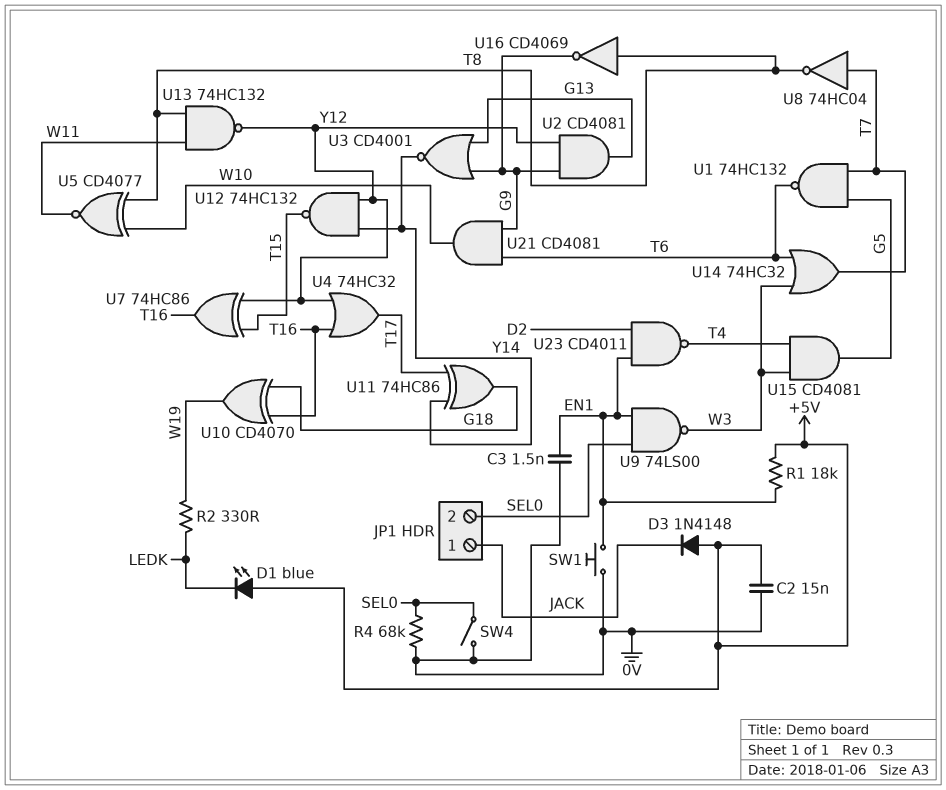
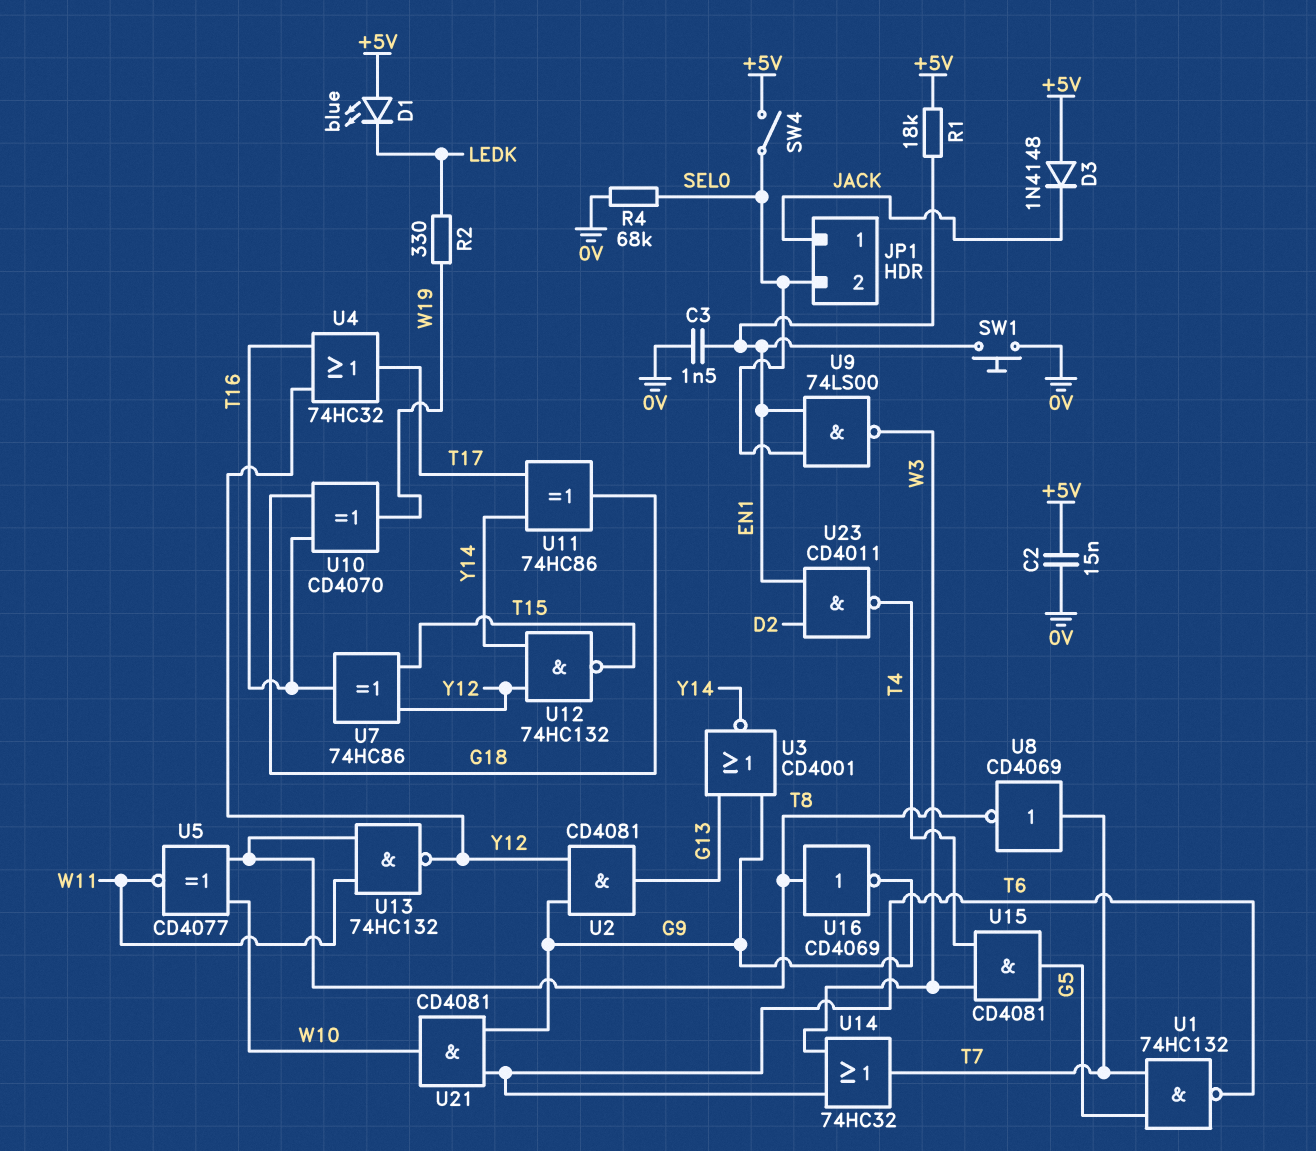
SW4: switch (0V, SEL0) -> switch (+5V, SEL0)
U8: NOT 74HC04 (in T7, out T8) -> NOT CD4069 (in T7, out T8)

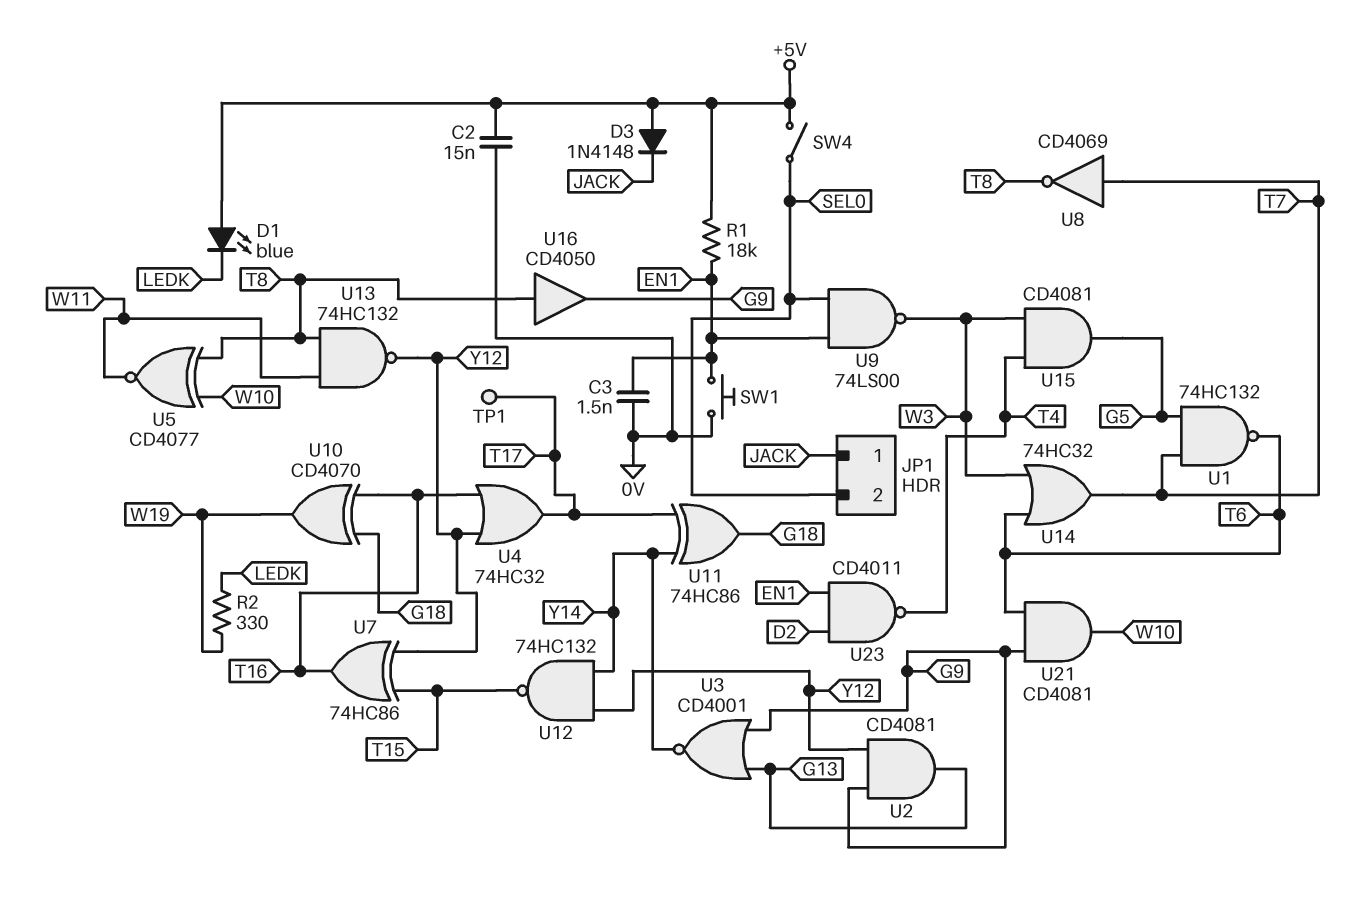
R4: 68k (0V, SEL0) -> none
TP1: none -> test point (T17)
U16: NOT CD4069 (in T8, out G9) -> buffer CD4050 (in T8, out G9)

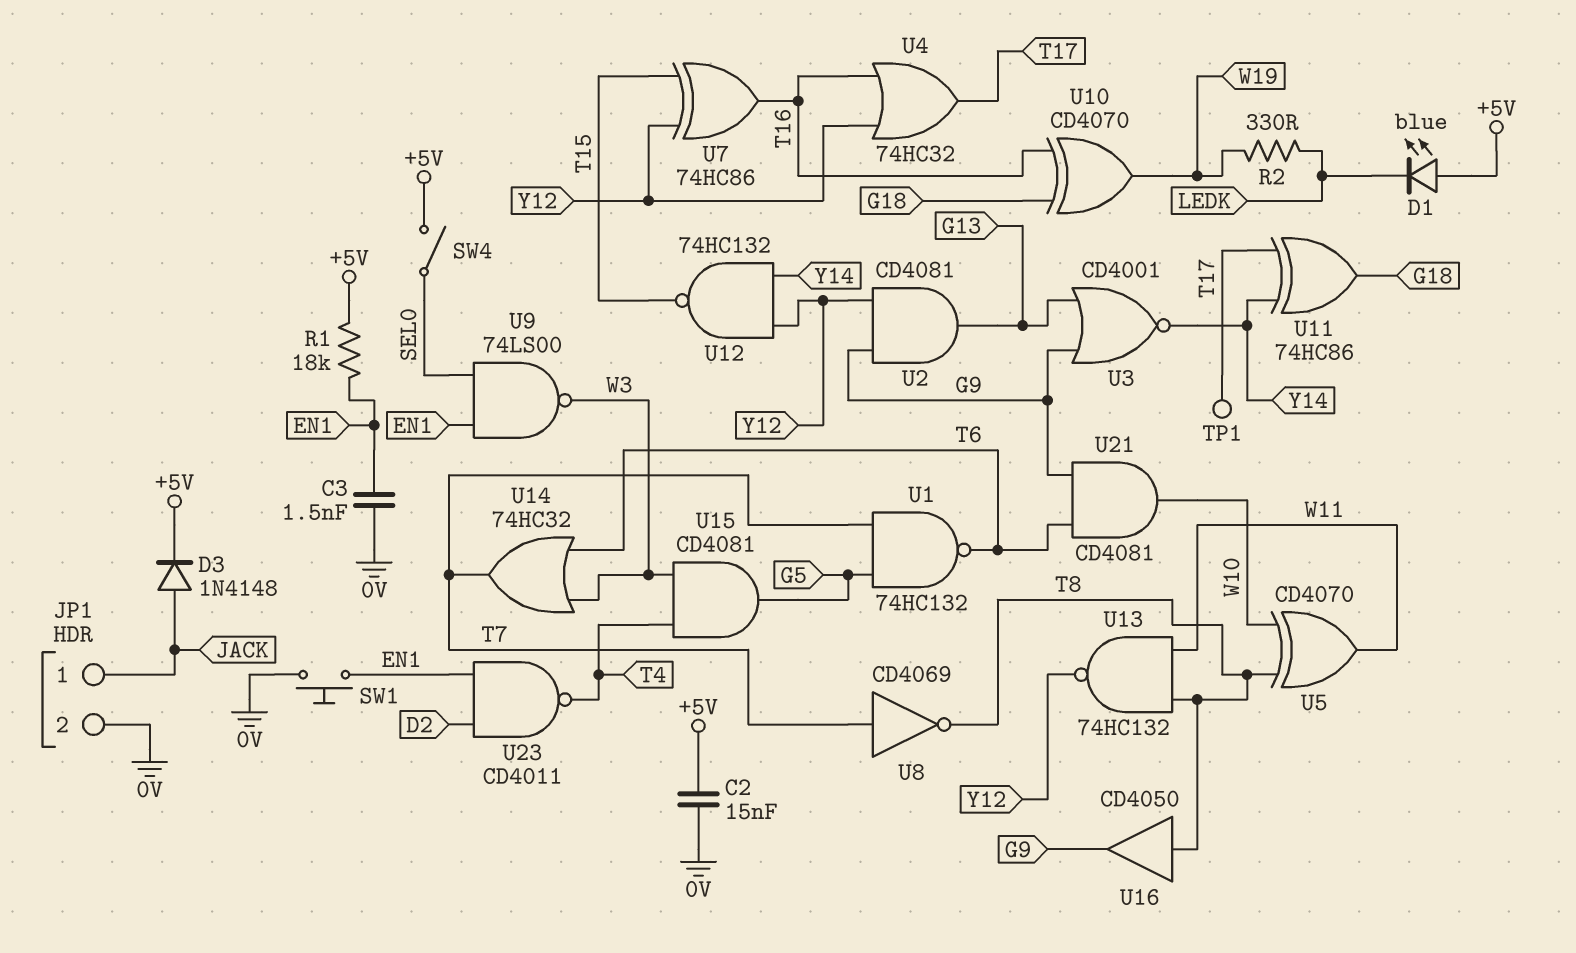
D3: diode 1N4148 (A +5V, K JACK) -> diode 1N4148 (A JACK, K +5V)
JP1 pin 2: SEL0 -> 0V
U5: XNOR CD4077 (in T8, in W10, out W11) -> XOR CD4070 (in T8, in W10, out W11)

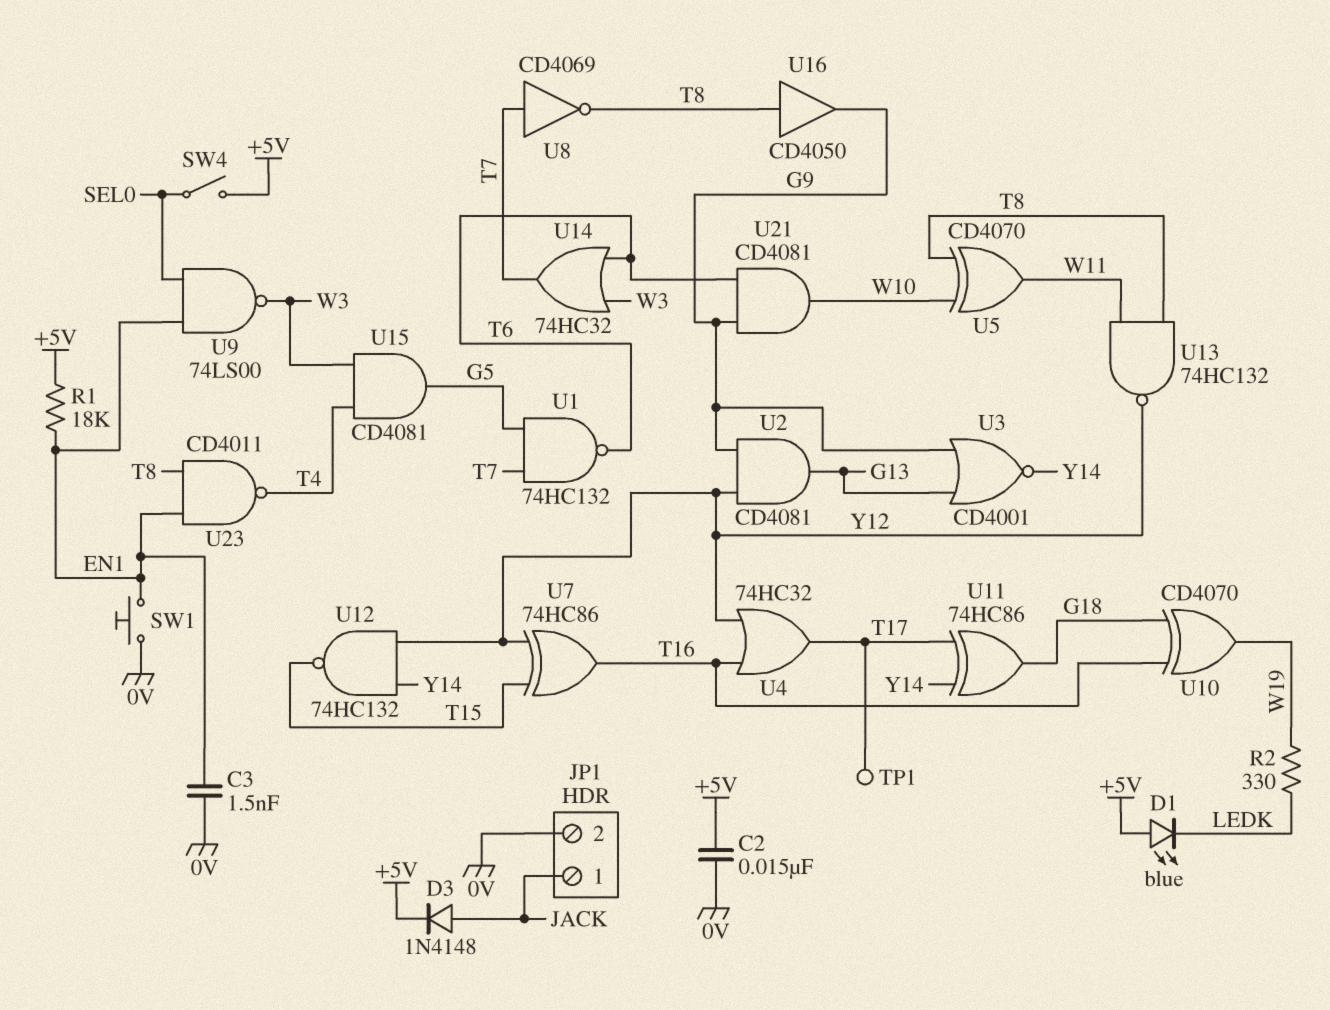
U23: NAND CD4011 (in D2, in EN1, out T4) -> NAND CD4011 (in EN1, in T8, out T4)

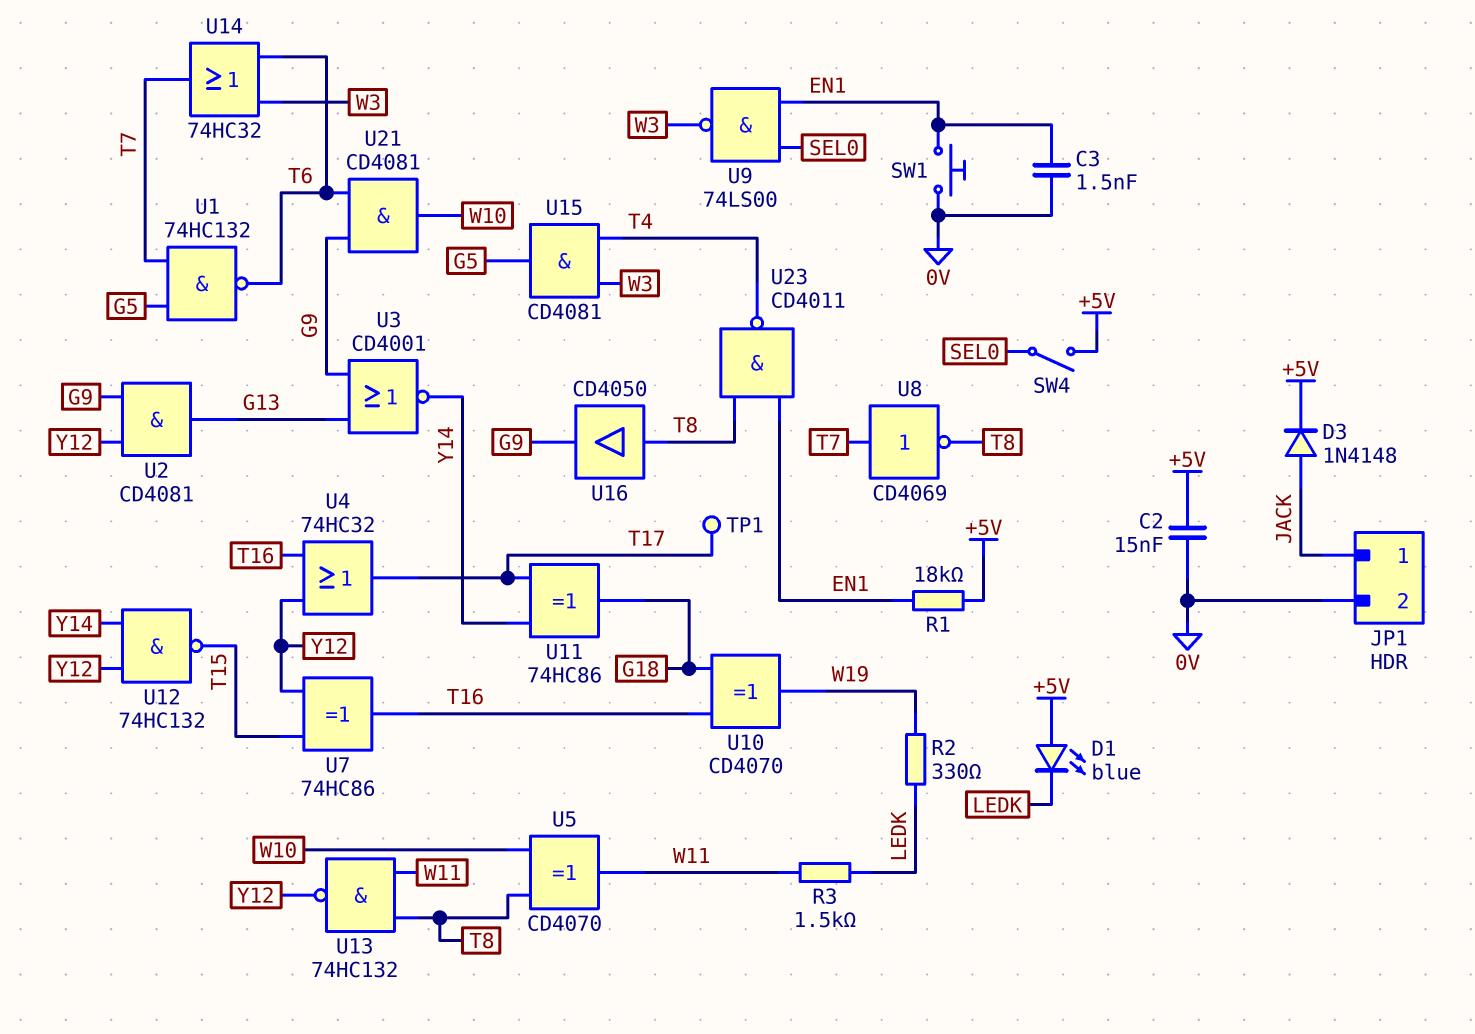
R3: none -> 1.5k (LEDK, W11)

